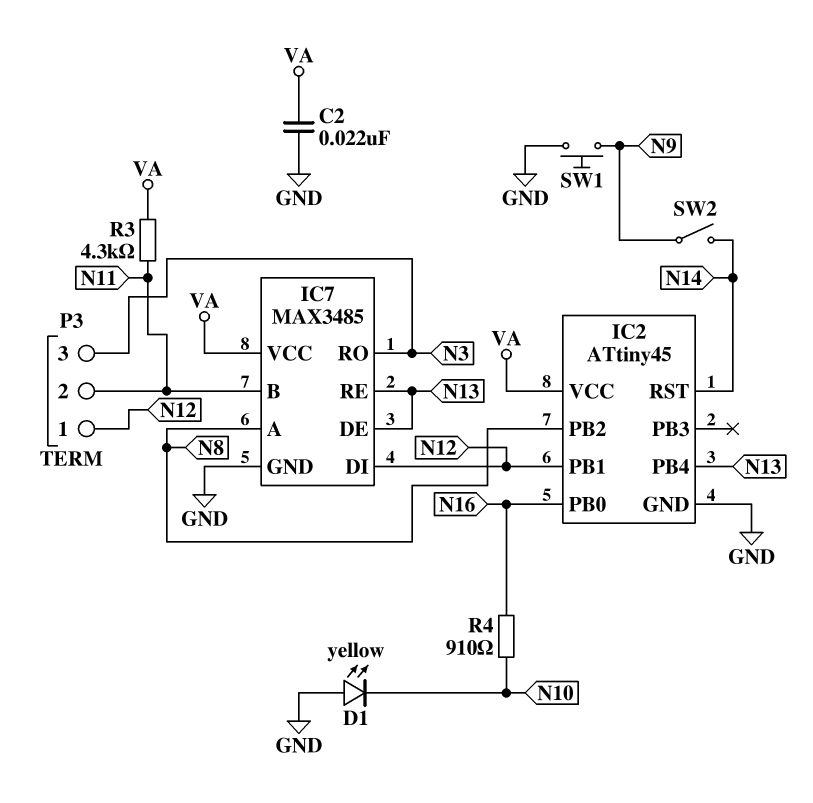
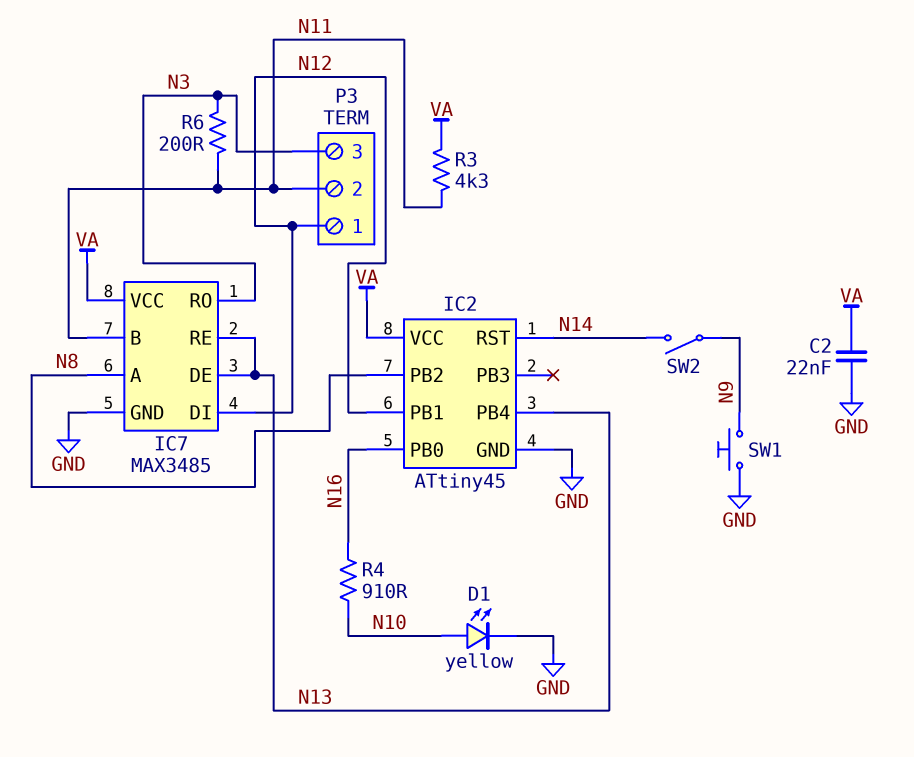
D1: LED yellow (A GND, K N10) -> LED yellow (A N10, K GND)
R6: none -> 200 (N3, N11)

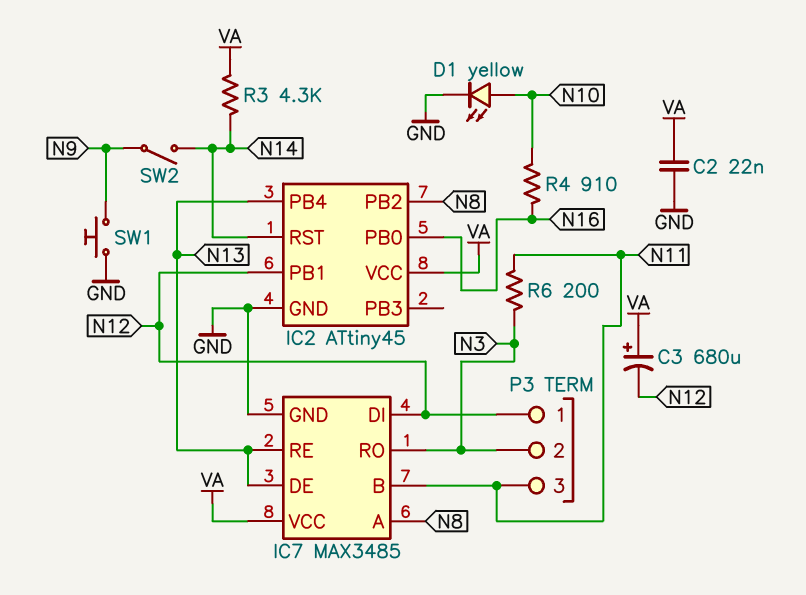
C3: none -> 680uF (plus VA, minus N12)
P3 pin 2: N11 -> N3
P3 pin 3: N3 -> N11
R3: 4.3k (N11, VA) -> 4.3k (N14, VA)

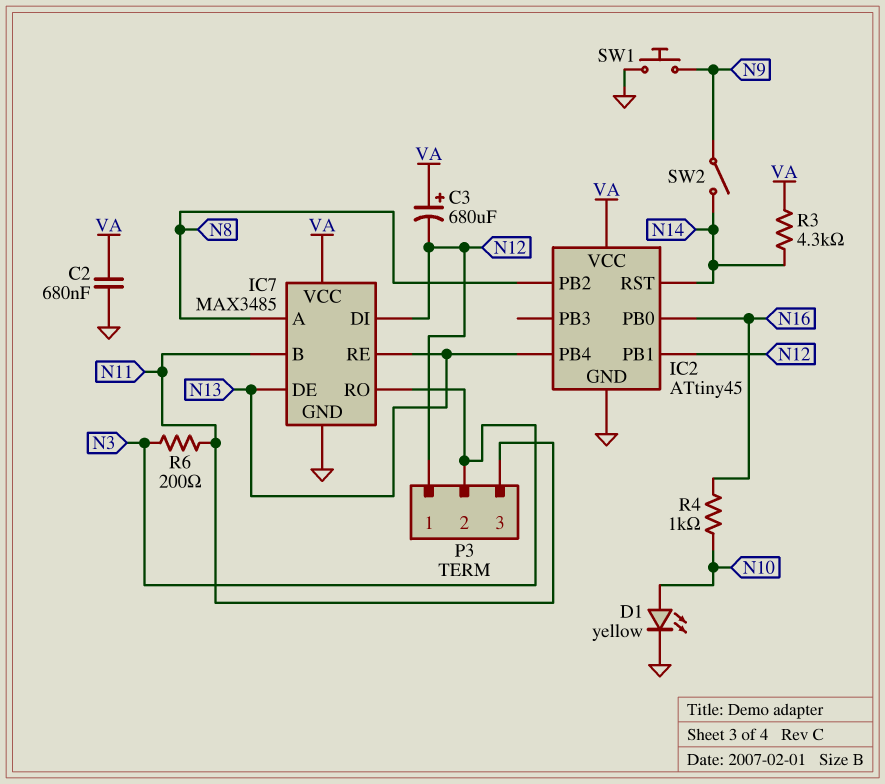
C2: 22nF (GND, VA) -> 680nF (GND, VA)
R4: 910 (N10, N16) -> 1k (N10, N16)

